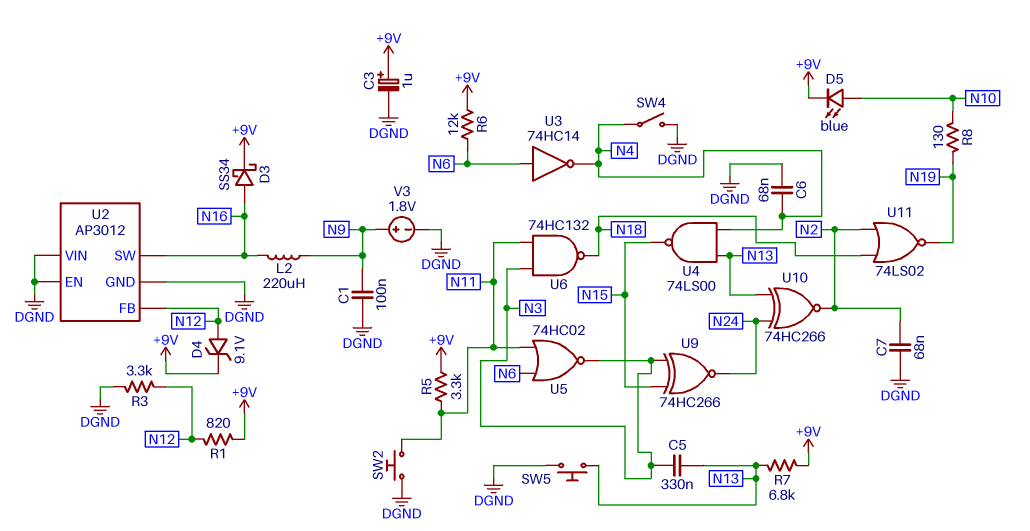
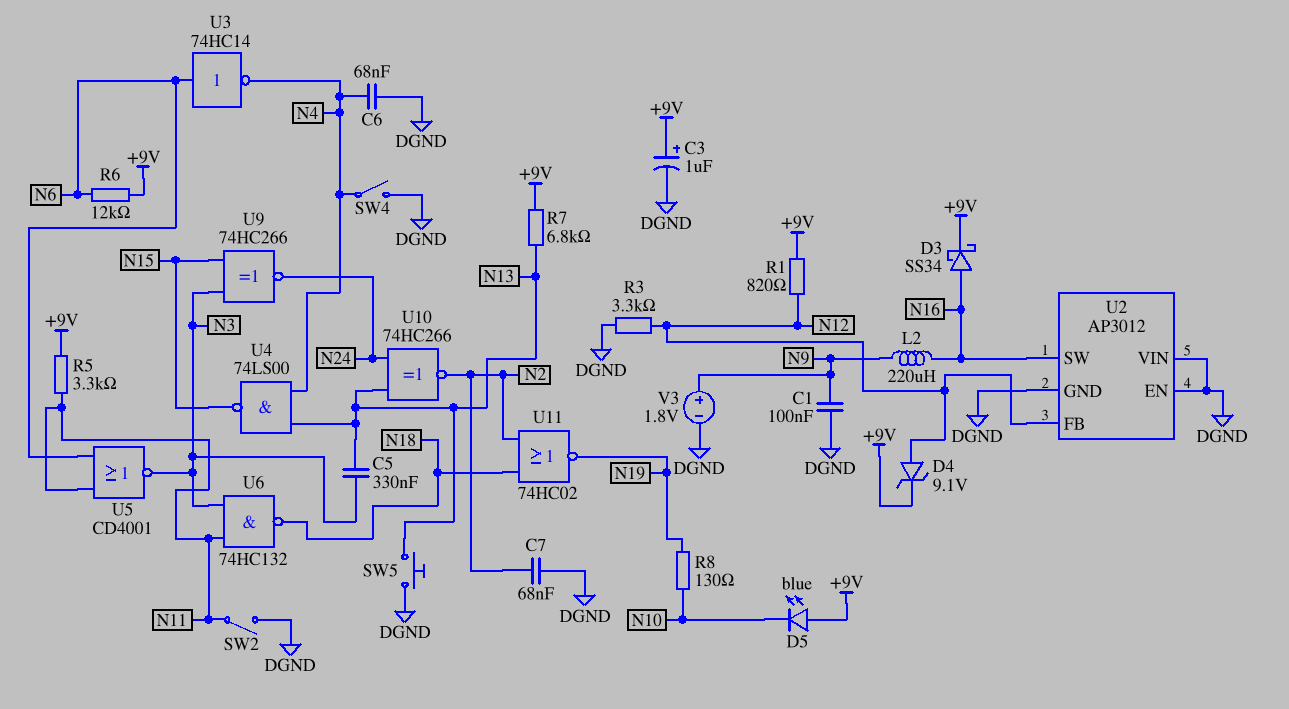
D5: LED blue (A N10, K +9V) -> LED blue (A +9V, K N10)
SW2: button (DGND, N11) -> switch (DGND, N11)
U5: NOR 74HC02 (in N6, in N11, out N3) -> NOR CD4001 (in N6, in N11, out N3)
U11: NOR 74LS02 (in N2, in N18, out N19) -> NOR 74HC02 (in N2, in N18, out N19)

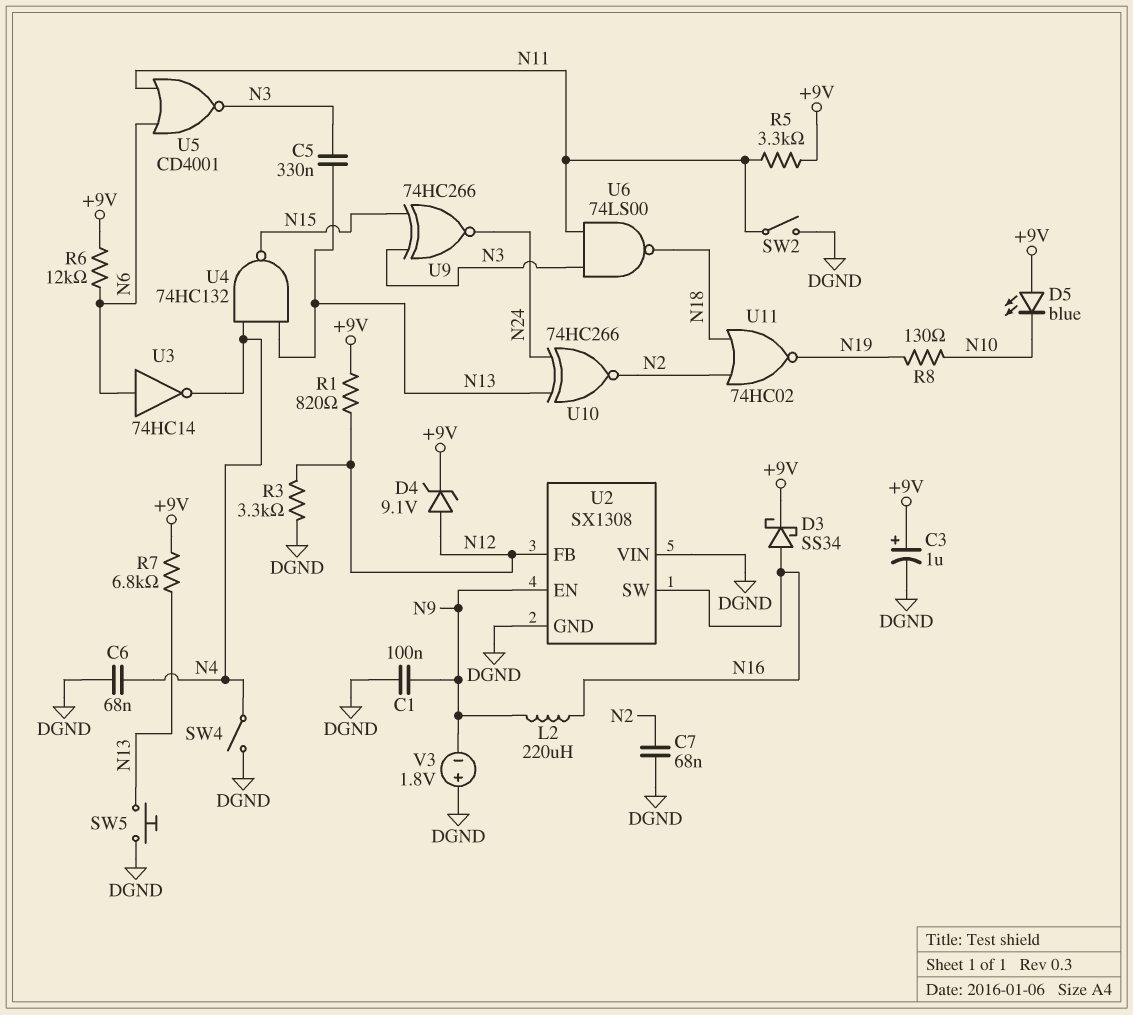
U2: AP3012 -> SX1308
U2 pin EN: DGND -> N9
U4: NAND 74LS00 (in N4, in N13, out N15) -> NAND 74HC132 (in N4, in N13, out N15)
U6: NAND 74HC132 (in N3, in N11, out N18) -> NAND 74LS00 (in N3, in N11, out N18)
V3: 1.8V (plus N9, minus DGND) -> 1.8V (plus DGND, minus N9)

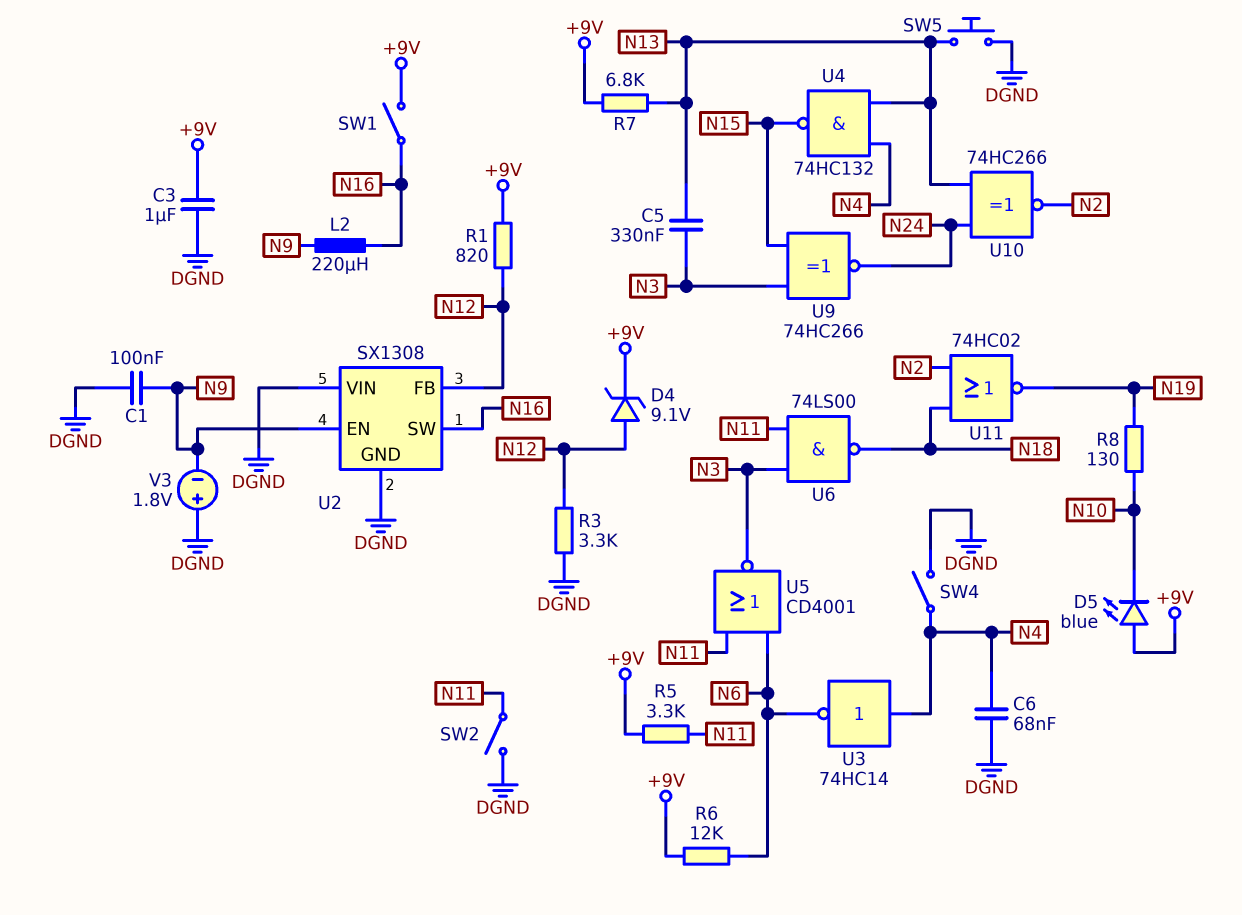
C3: 1uF (plus +9V, minus DGND) -> 1uF (+9V, DGND)
C7: 68nF (DGND, N2) -> none
D3: schottky SS34 (A N16, K +9V) -> none
SW1: none -> switch (+9V, N16)
U3: NOT 74HC14 (in N6, out N4) -> NOT 74HC14 (in N4, out N6)

